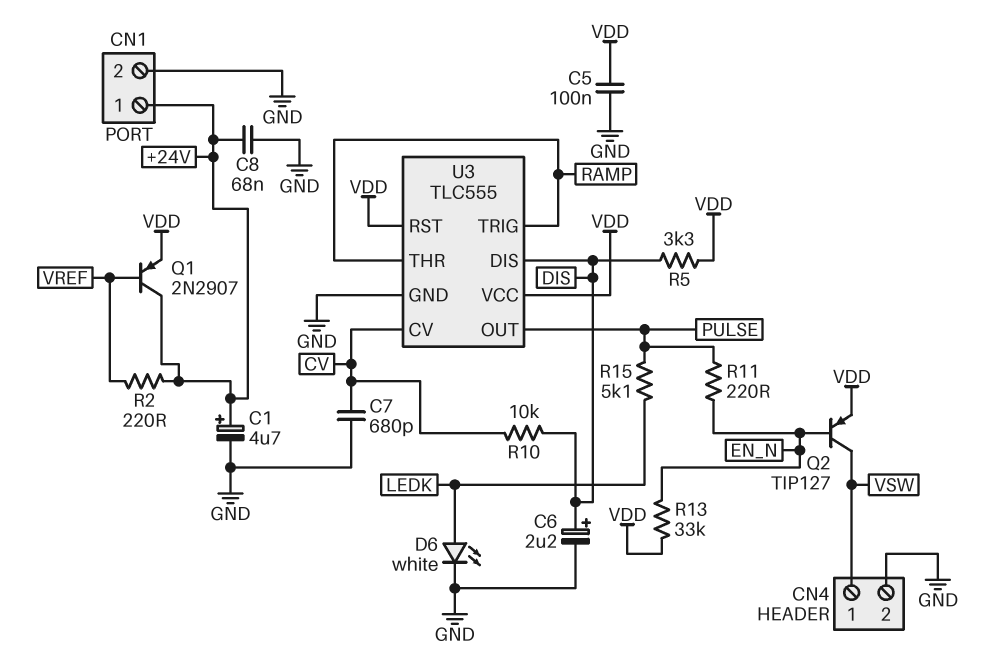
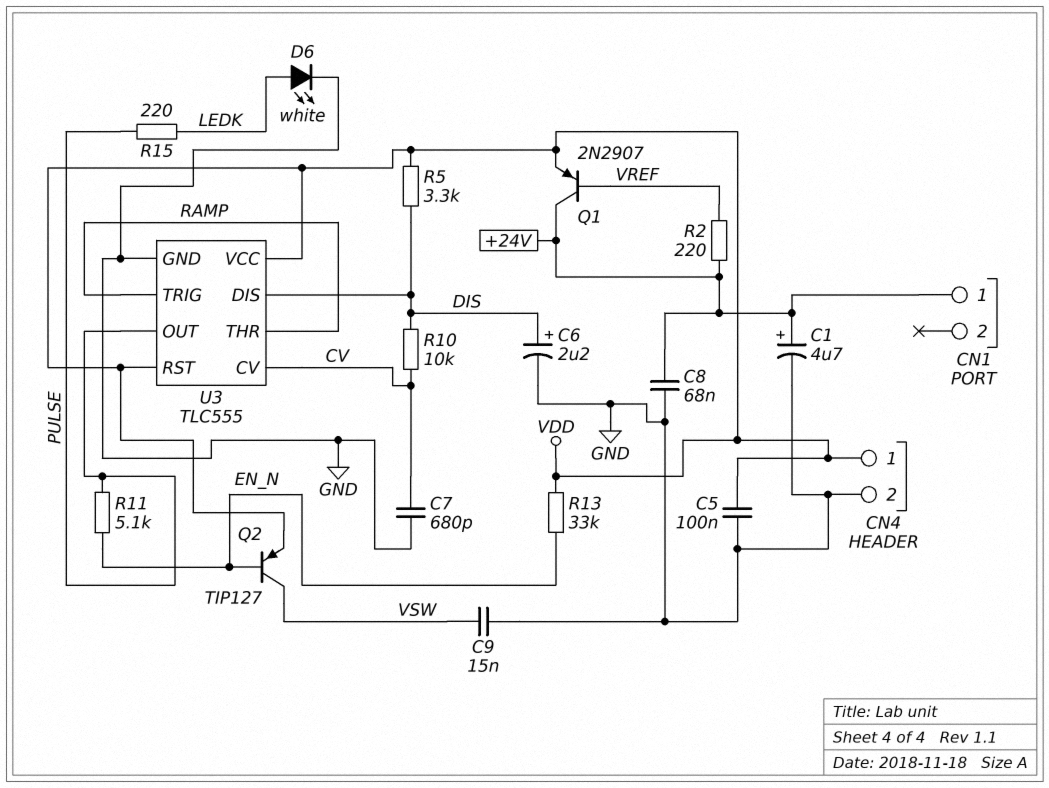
C9: none -> 15nF (GND, VSW)
CN1 pin 2: GND -> none
CN4 pin 1: VSW -> VDD
R11: 220 (EN_N, PULSE) -> 5.1k (EN_N, PULSE)
R15: 5.1k (LEDK, PULSE) -> 220 (LEDK, PULSE)

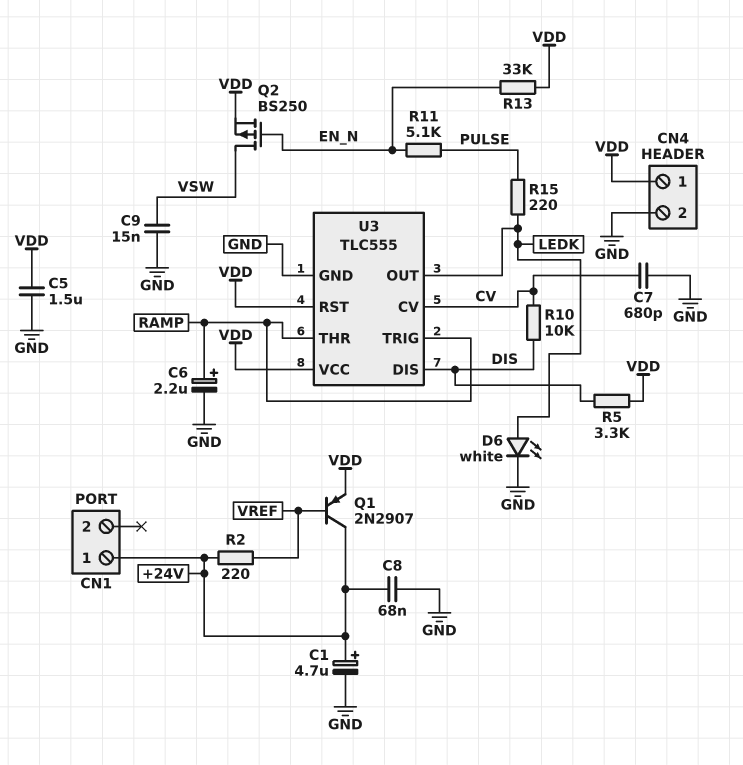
C5: 100nF (GND, VDD) -> 1.5uF (GND, VDD)
C6: 2.2uF (plus DIS, minus GND) -> 2.2uF (plus RAMP, minus GND)
Q2: PNP TIP127 (B EN_N, C VSW, E VDD) -> PMOS BS250 (G EN_N, D VSW, S VDD)
U3 pin OUT: PULSE -> LEDK

